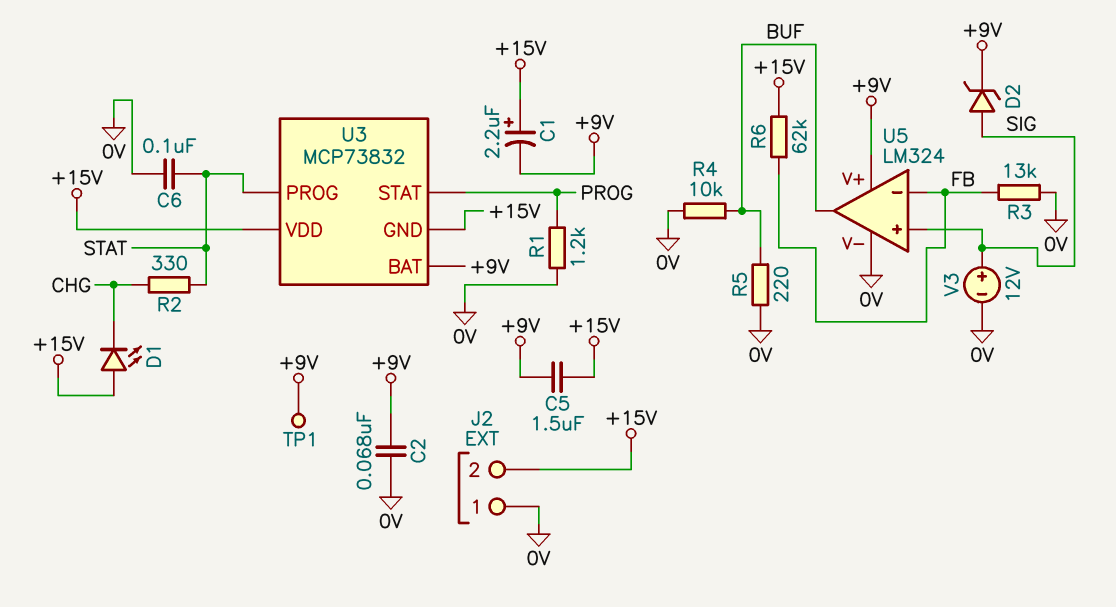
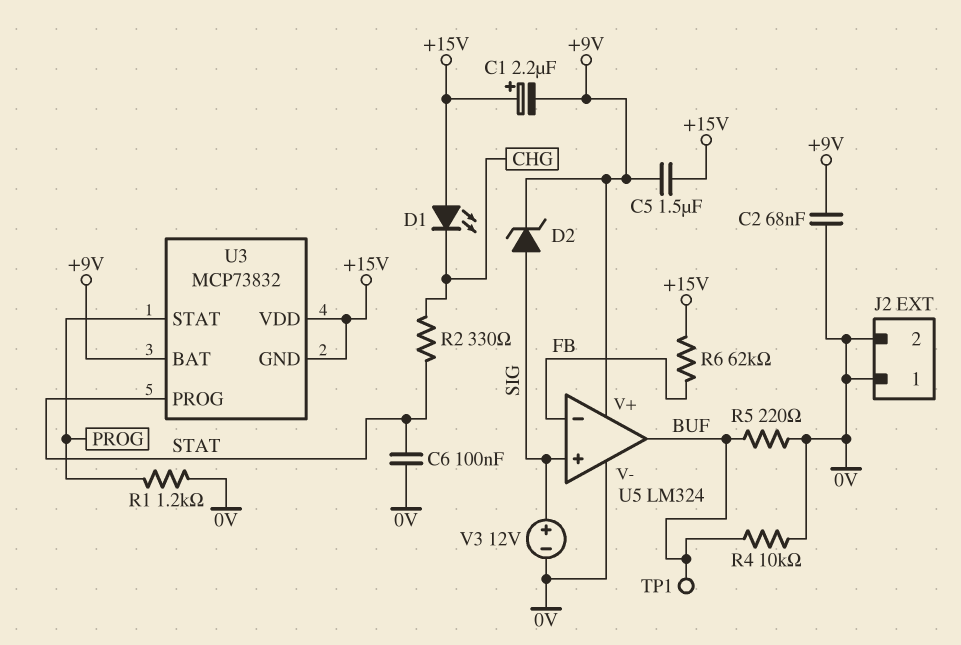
J2 pin 2: +15V -> 0V
R3: 13k (0V, FB) -> none
TP1: test point (+9V) -> test point (BUF)

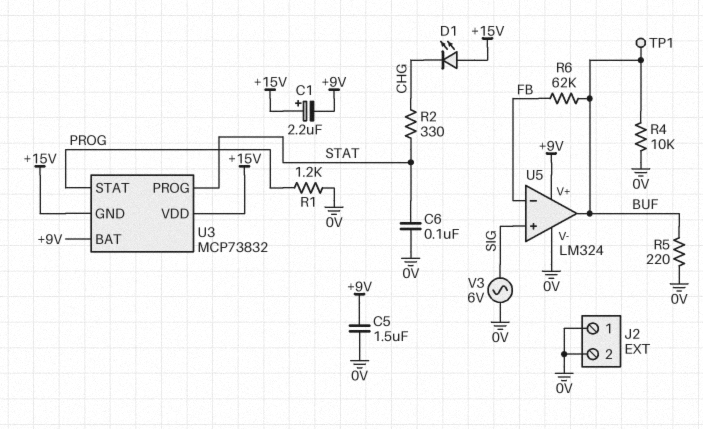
C2: 68nF (+9V, 0V) -> none
C5: 1.5uF (+9V, +15V) -> 1.5uF (+9V, 0V)
D2: zener (A SIG, K +9V) -> none
R6: 62k (+15V, FB) -> 62k (BUF, FB)
V3: 12V (plus SIG, minus 0V) -> AC 6V (0V, SIG)

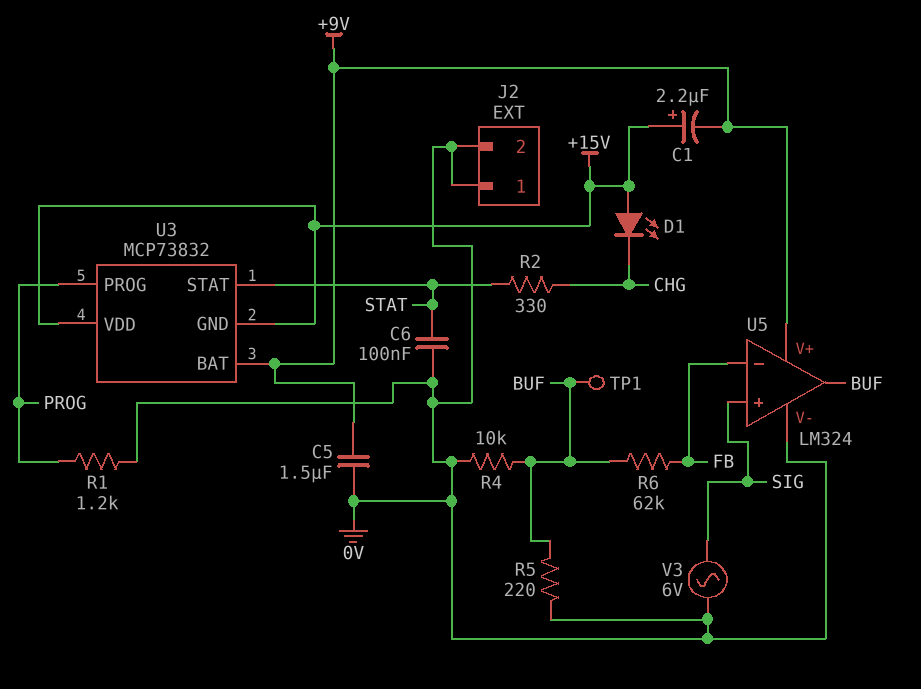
U3 pin PROG: STAT -> PROG
U3 pin STAT: PROG -> STAT

